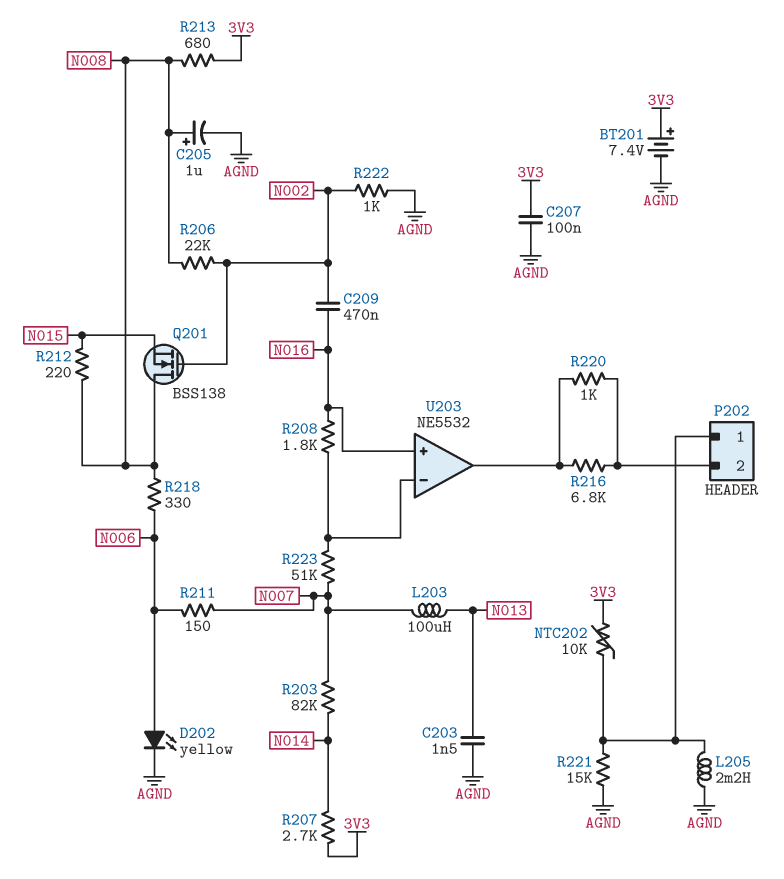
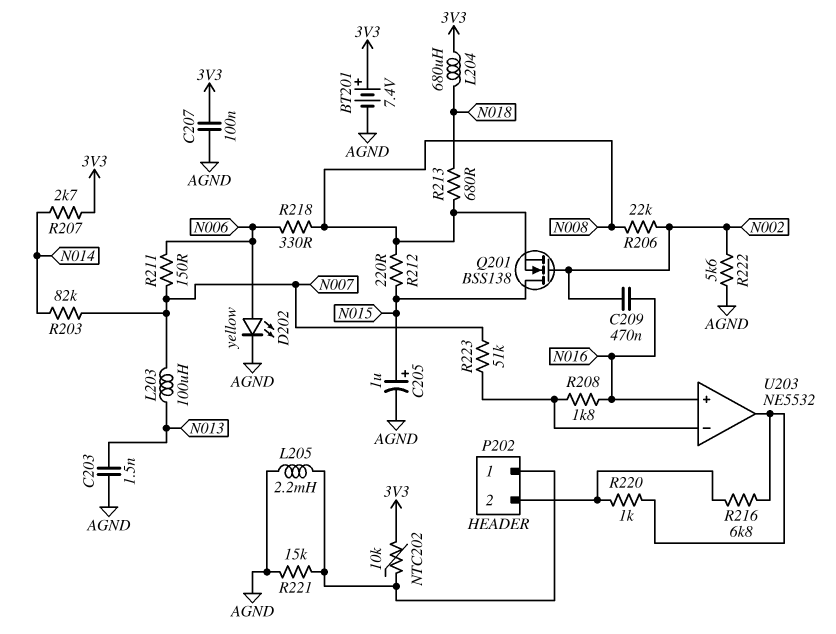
C205: 1uF (plus N008, minus AGND) -> 1uF (plus N015, minus AGND)
L204: none -> 680uH (3V3, N018)
Q201: NMOS BSS138 (G N002, D N008, S N015) -> NMOS BSS138 (G N002, D N015, S N008)
R213: 680 (3V3, N008) -> 680 (N008, N018)
R222: 1k (AGND, N002) -> 5.6k (AGND, N002)

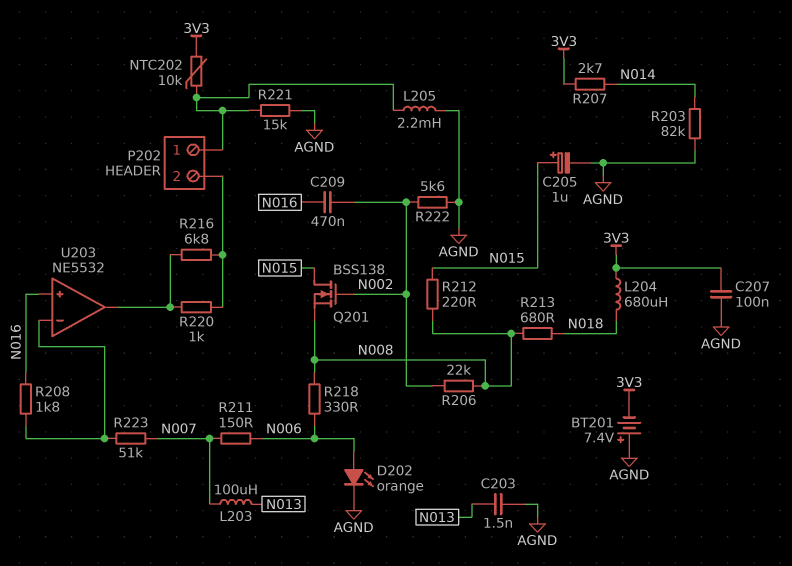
BT201: 7.4V (plus 3V3, minus AGND) -> 7.4V (plus AGND, minus 3V3)
D202: LED yellow (A N006, K AGND) -> LED orange (A N006, K AGND)
R203: 82k (N007, N014) -> 82k (AGND, N014)

